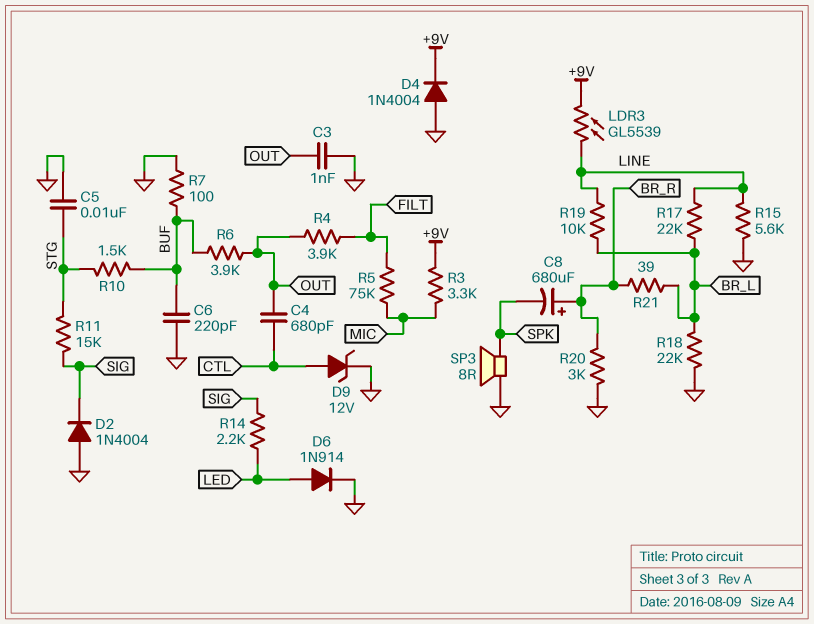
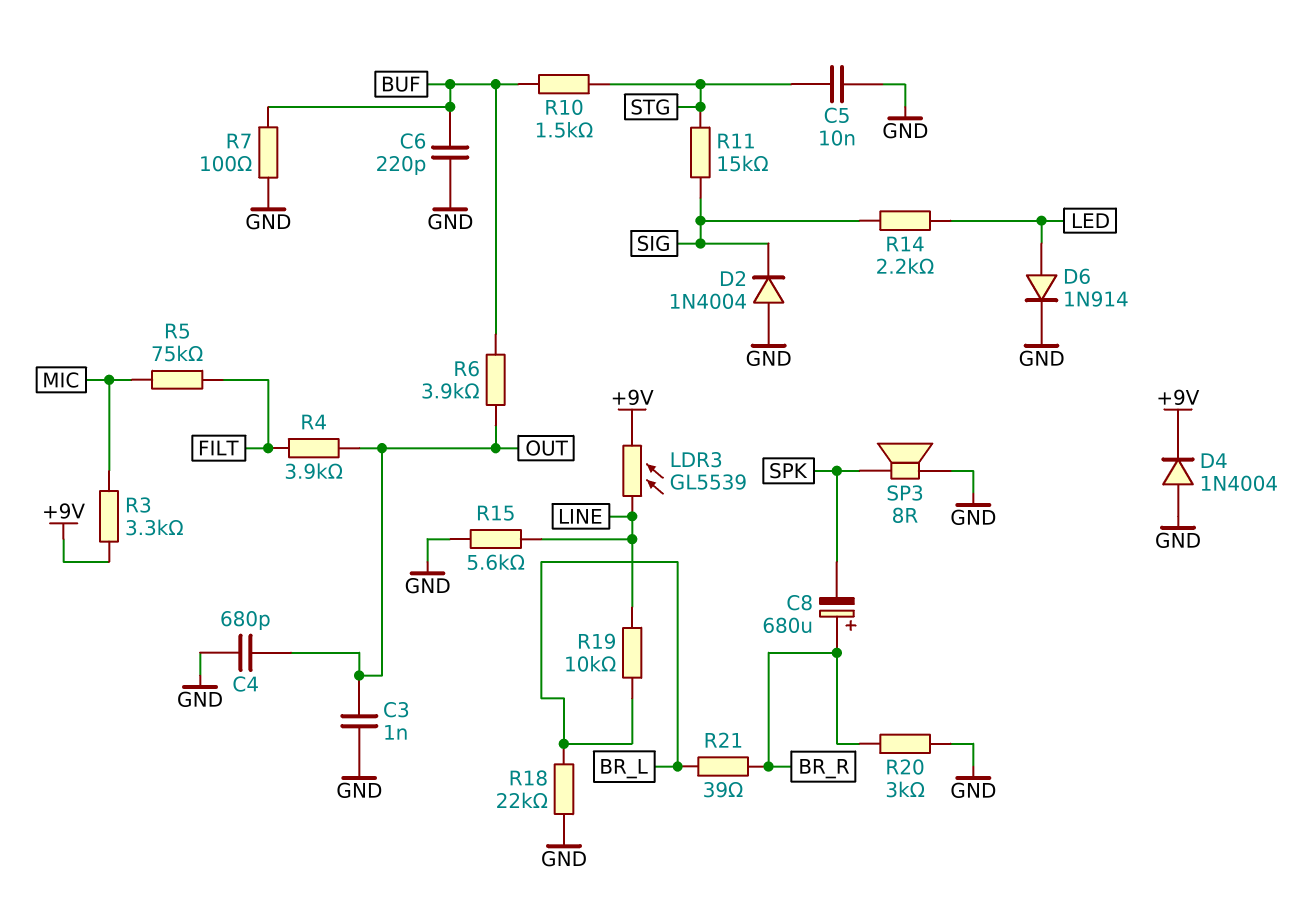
C4: 680pF (CTL, OUT) -> 680pF (GND, OUT)
D9: zener 12V (A CTL, K GND) -> none
R17: 22k (BR_L, LINE) -> none

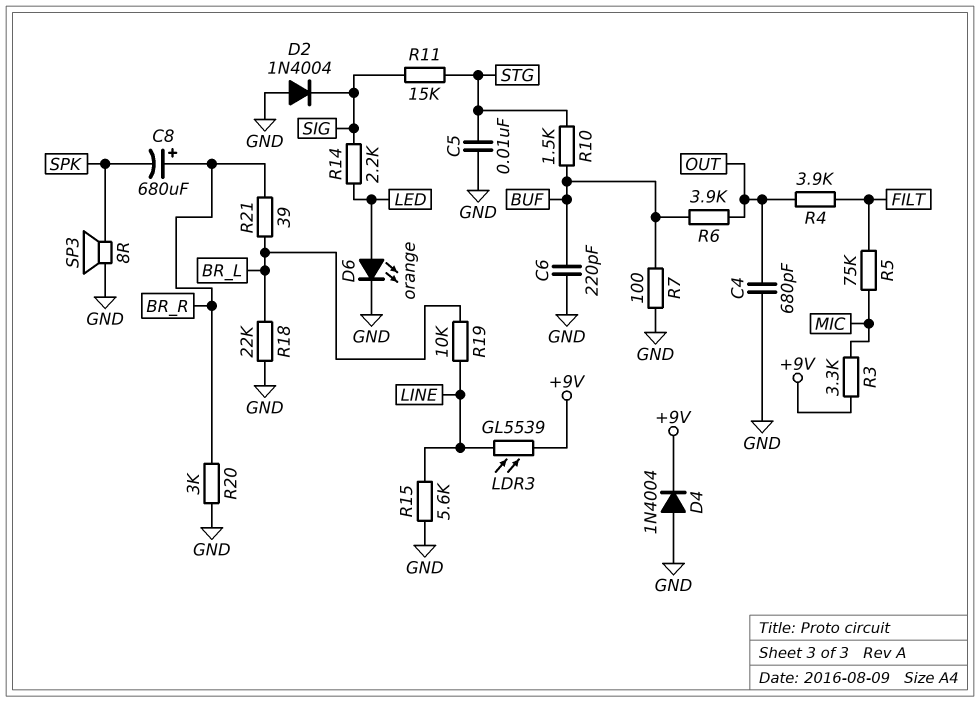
C3: 1nF (GND, OUT) -> none
D6: diode 1N914 (A LED, K GND) -> LED orange (A LED, K GND)

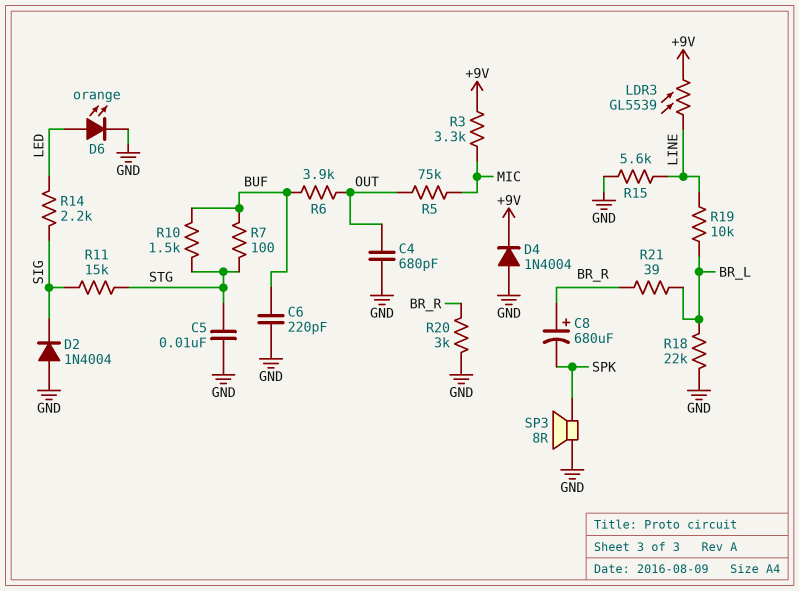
R4: 3.9k (FILT, OUT) -> none
R5: 75k (FILT, MIC) -> 75k (MIC, OUT)
R7: 100 (BUF, GND) -> 100 (BUF, STG)

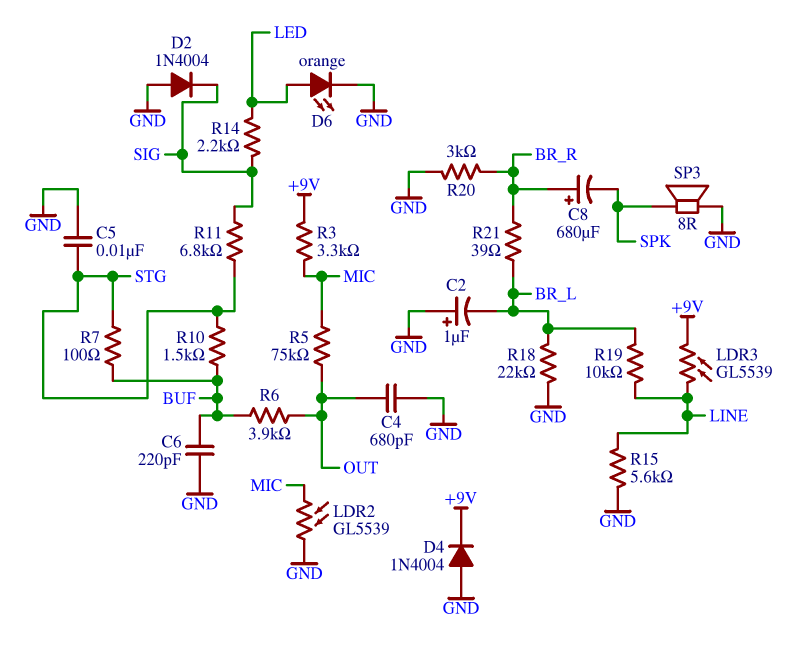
C2: none -> 1uF (plus GND, minus BR_L)
LDR2: none -> GL5539 (GND, MIC)
R11: 15k (SIG, STG) -> 6.8k (SIG, STG)

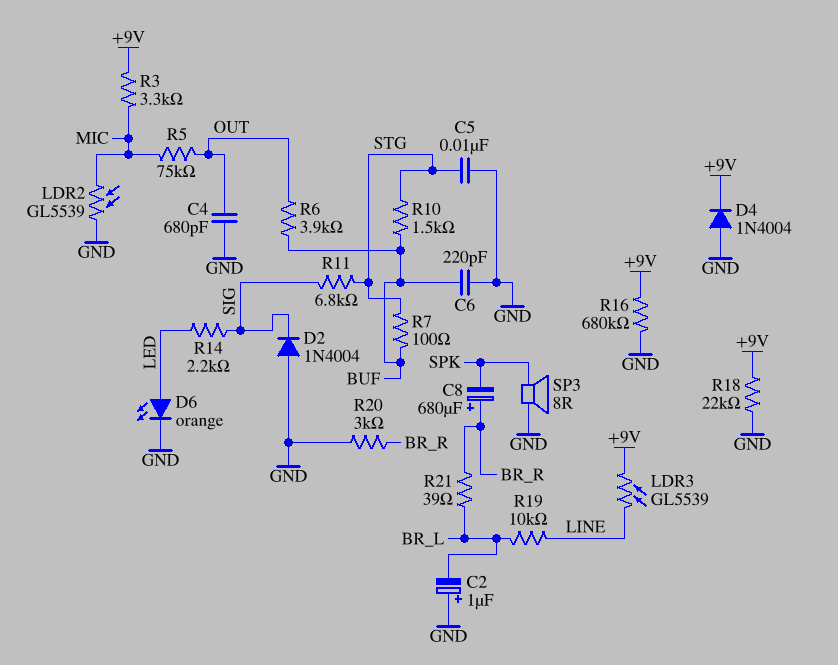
R15: 5.6k (GND, LINE) -> none
R16: none -> 680k (+9V, GND)
R18: 22k (BR_L, GND) -> 22k (+9V, GND)

